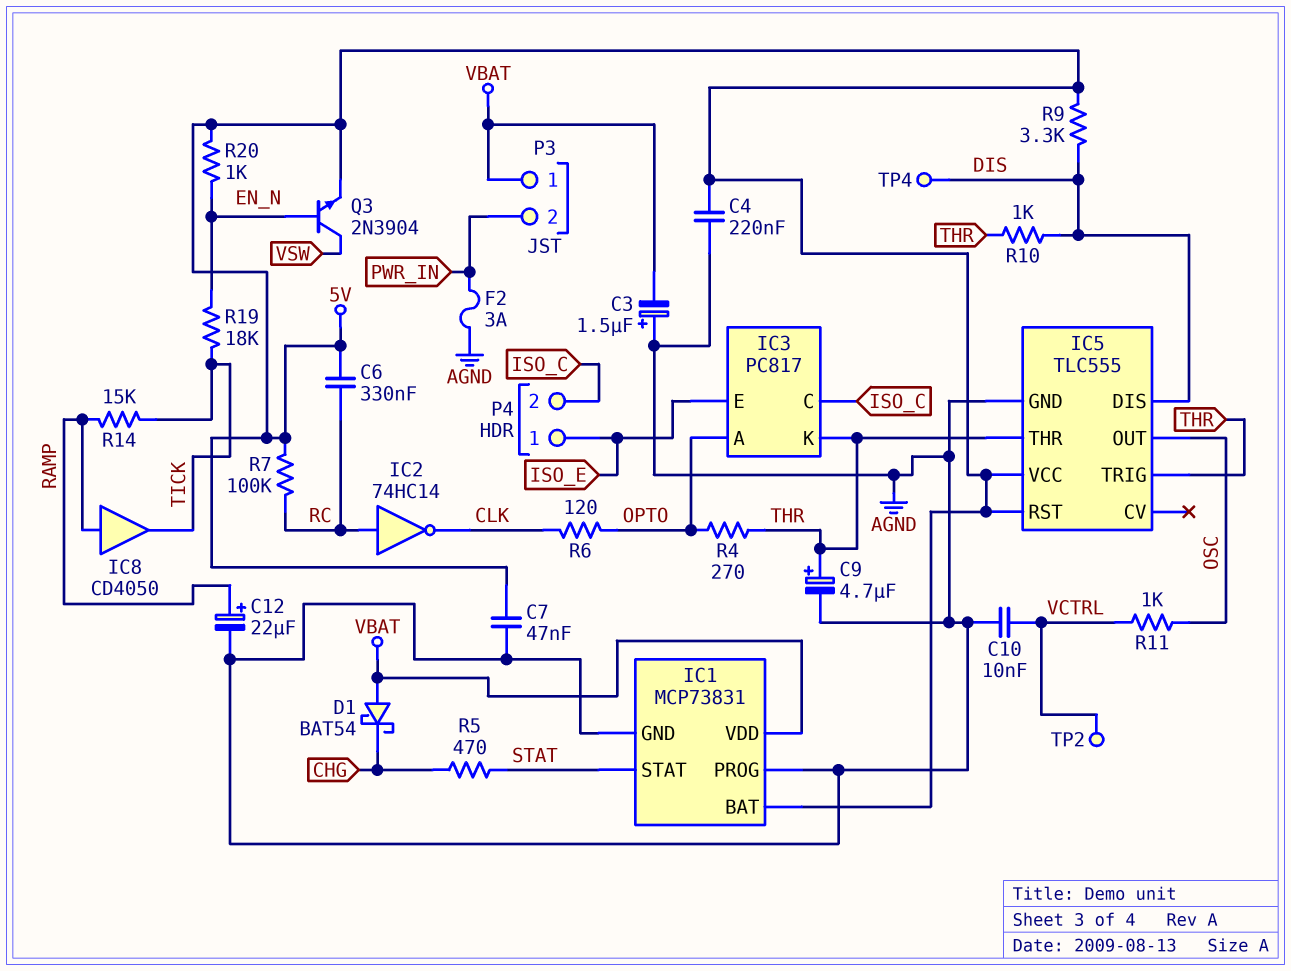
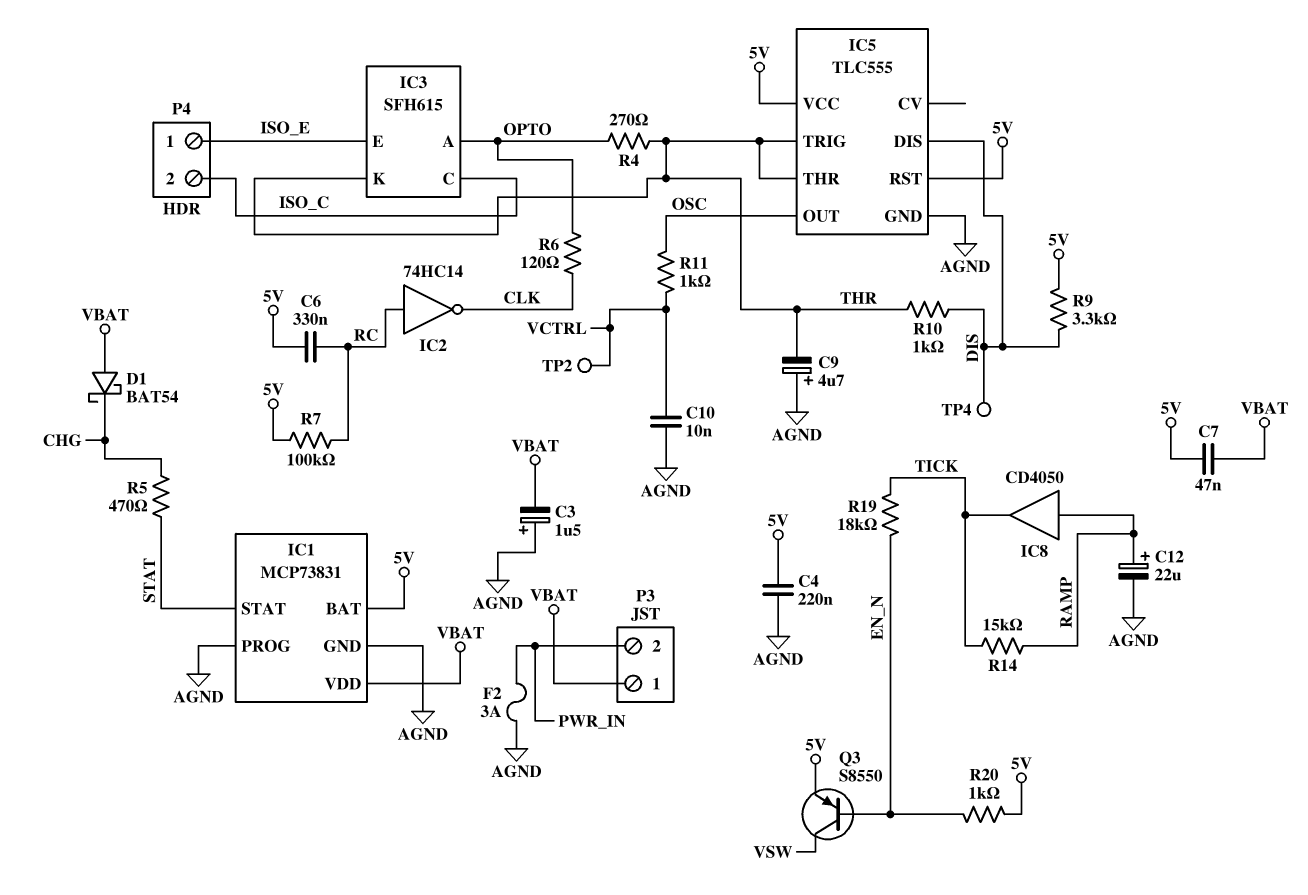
C7: 47nF (5V, AGND) -> 47nF (5V, VBAT)
C9: 4.7uF (plus THR, minus AGND) -> 4.7uF (plus AGND, minus THR)
IC3: PC817 -> SFH615
Q3: NPN 2N3904 (B EN_N, C VSW, E 5V) -> PNP S8550 (B EN_N, C VSW, E 5V)

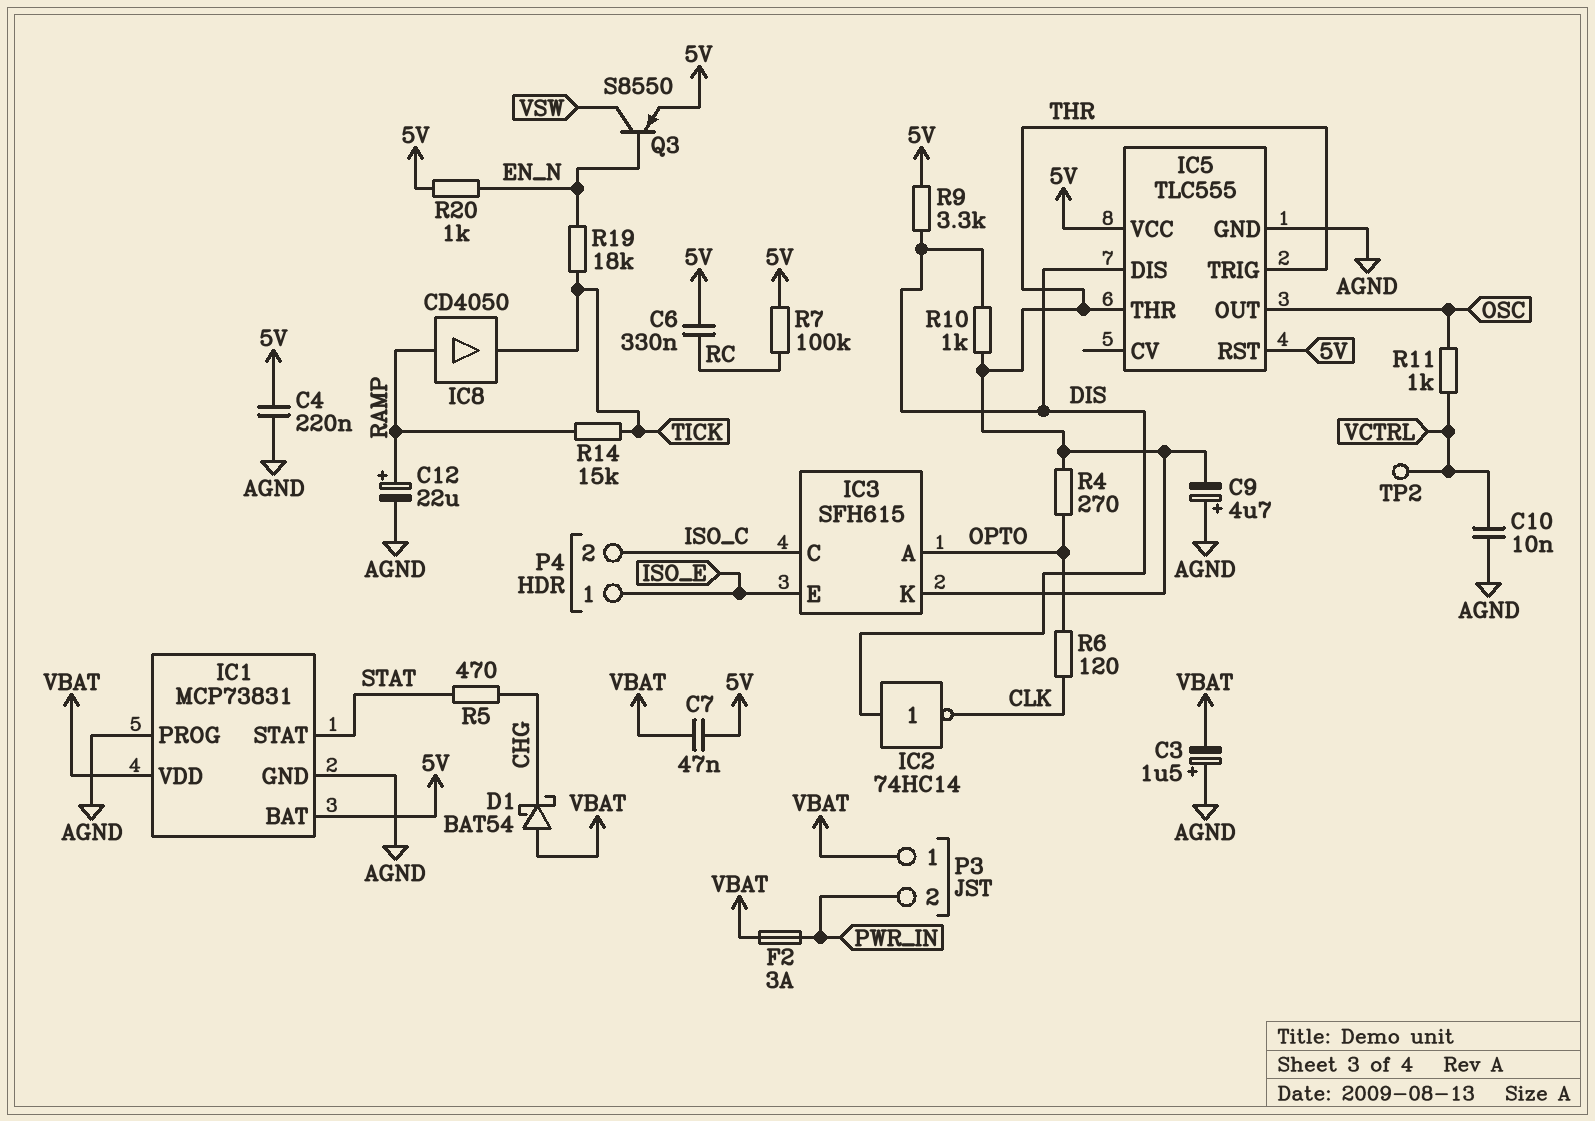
F2: 3A (AGND, PWR_IN) -> 3A (PWR_IN, VBAT)
IC2: NOT 74HC14 (in RC, out CLK) -> NOT 74HC14 (in DIS, out CLK)
TP4: test point (DIS) -> none

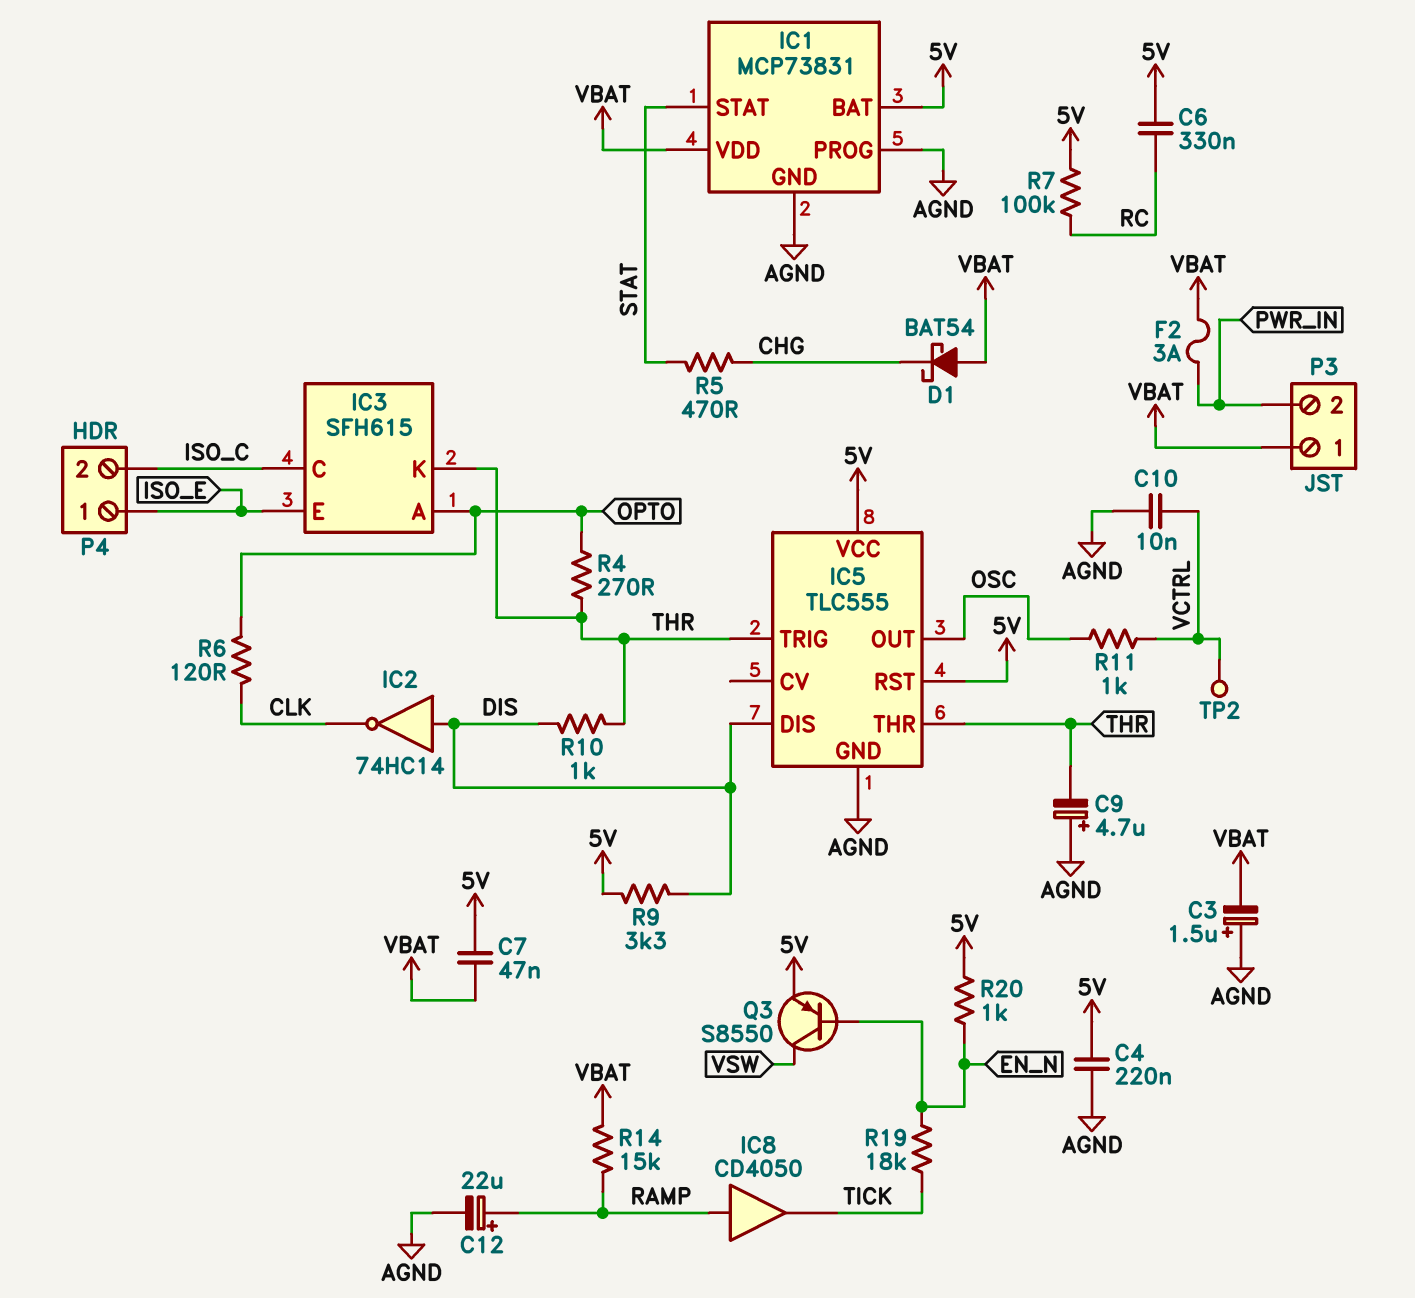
R14: 15k (RAMP, TICK) -> 15k (RAMP, VBAT)

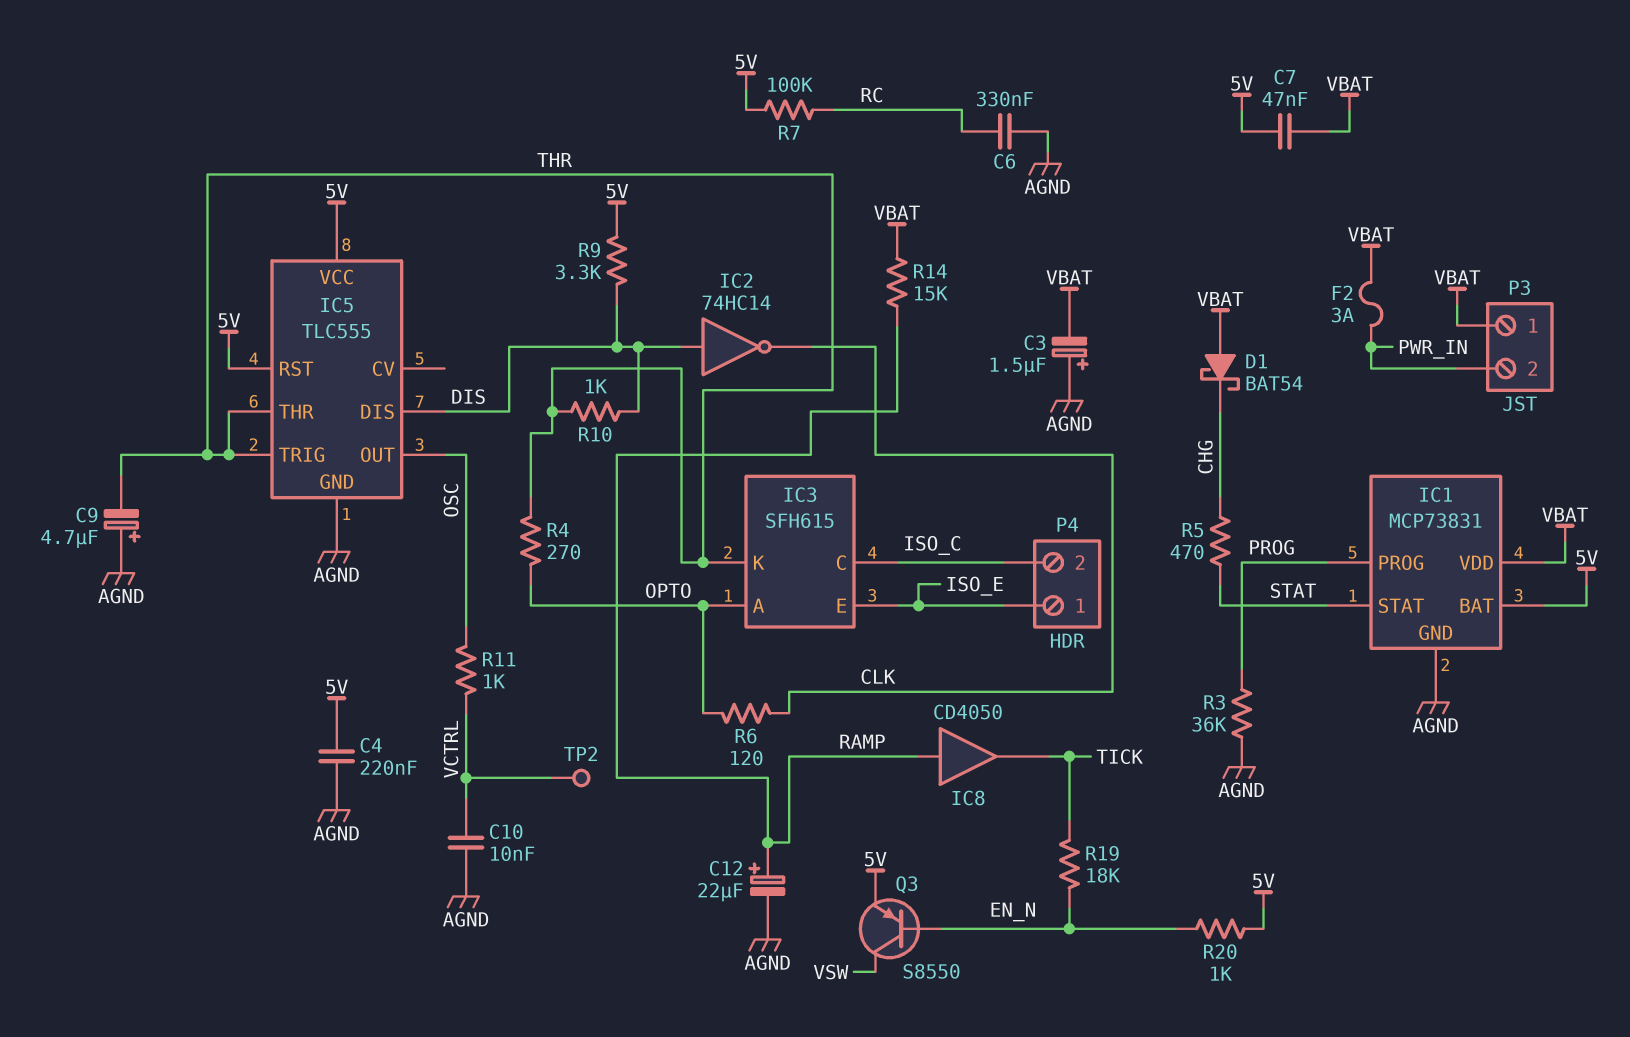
C6: 330nF (5V, RC) -> 330nF (AGND, RC)
IC1 pin PROG: AGND -> PROG
R3: none -> 36k (AGND, PROG)

